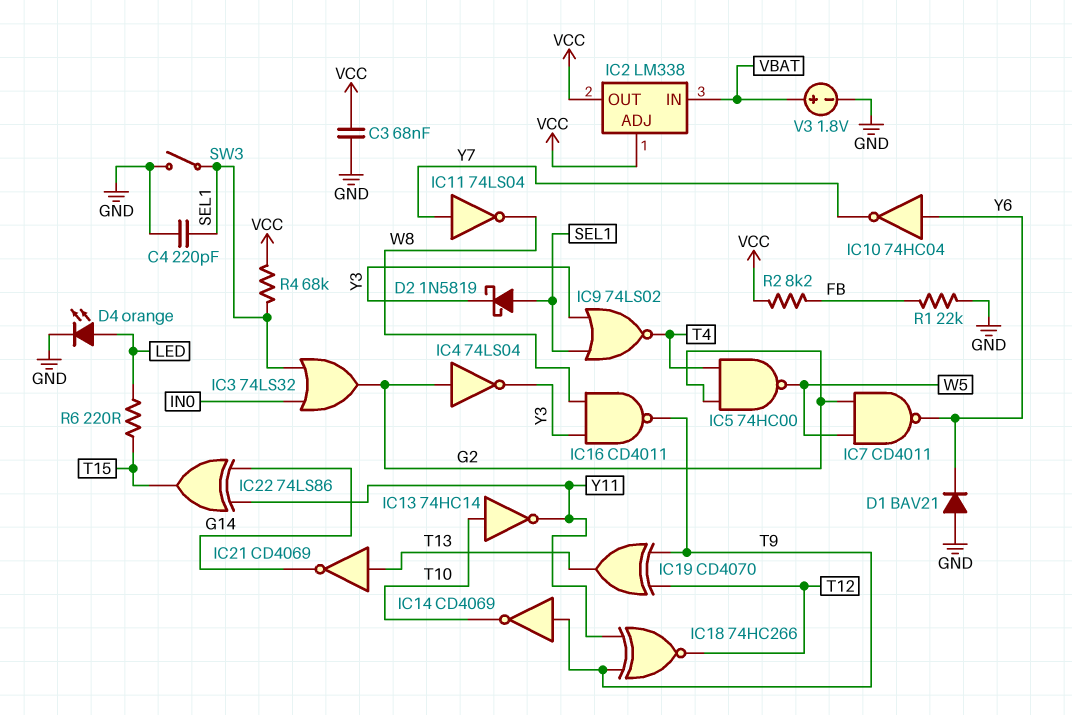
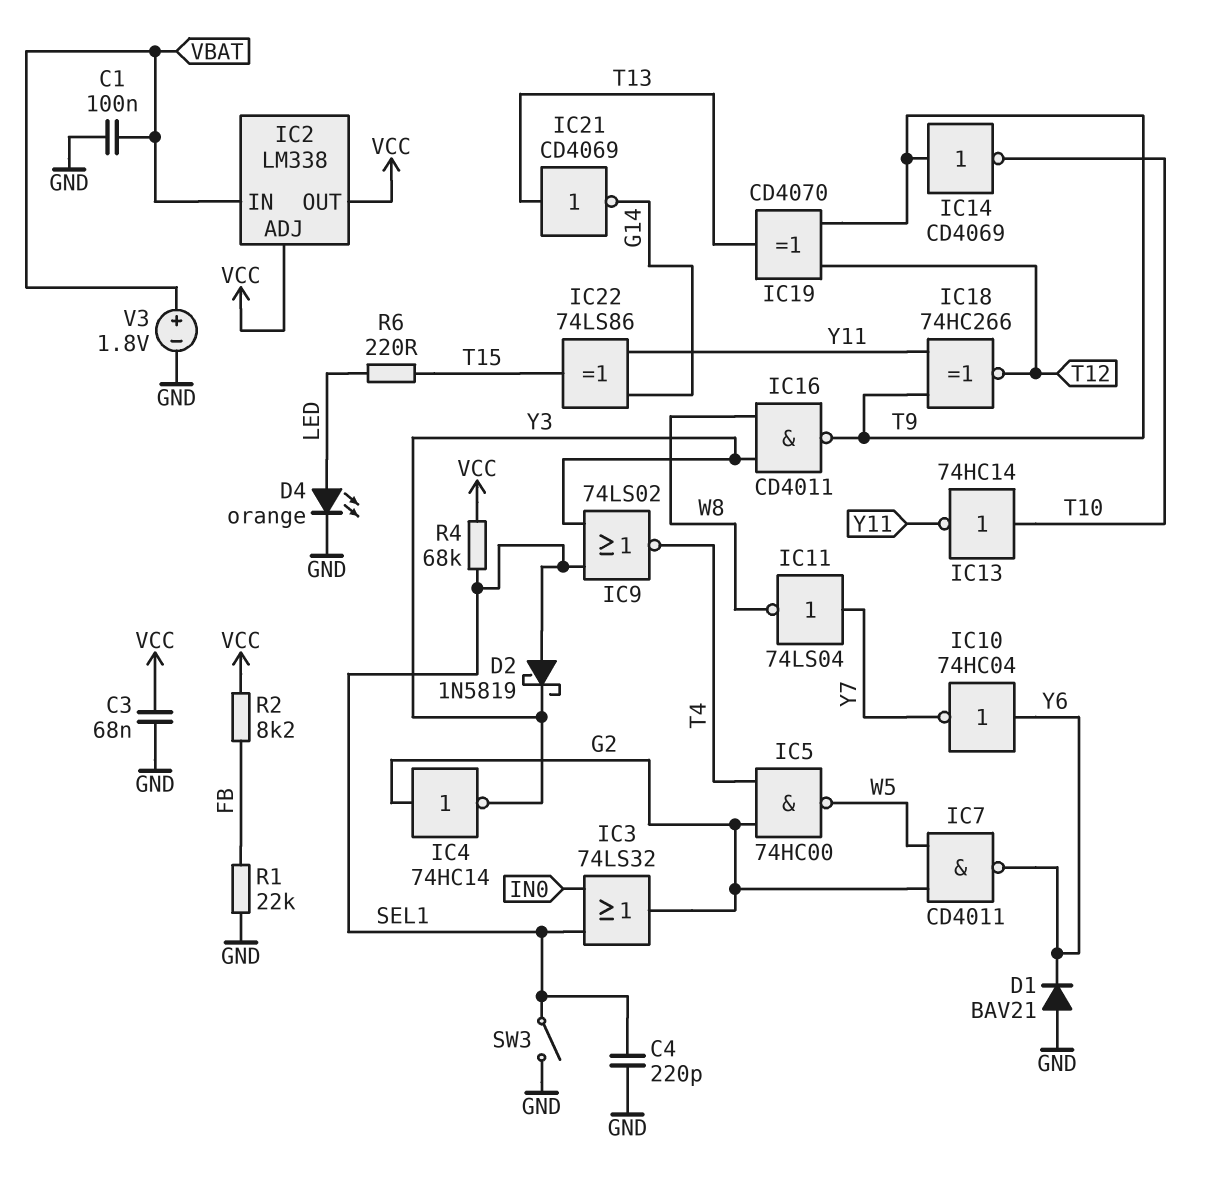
C1: none -> 100nF (GND, VBAT)
IC4: NOT 74LS04 (in G2, out Y3) -> NOT 74HC14 (in G2, out Y3)

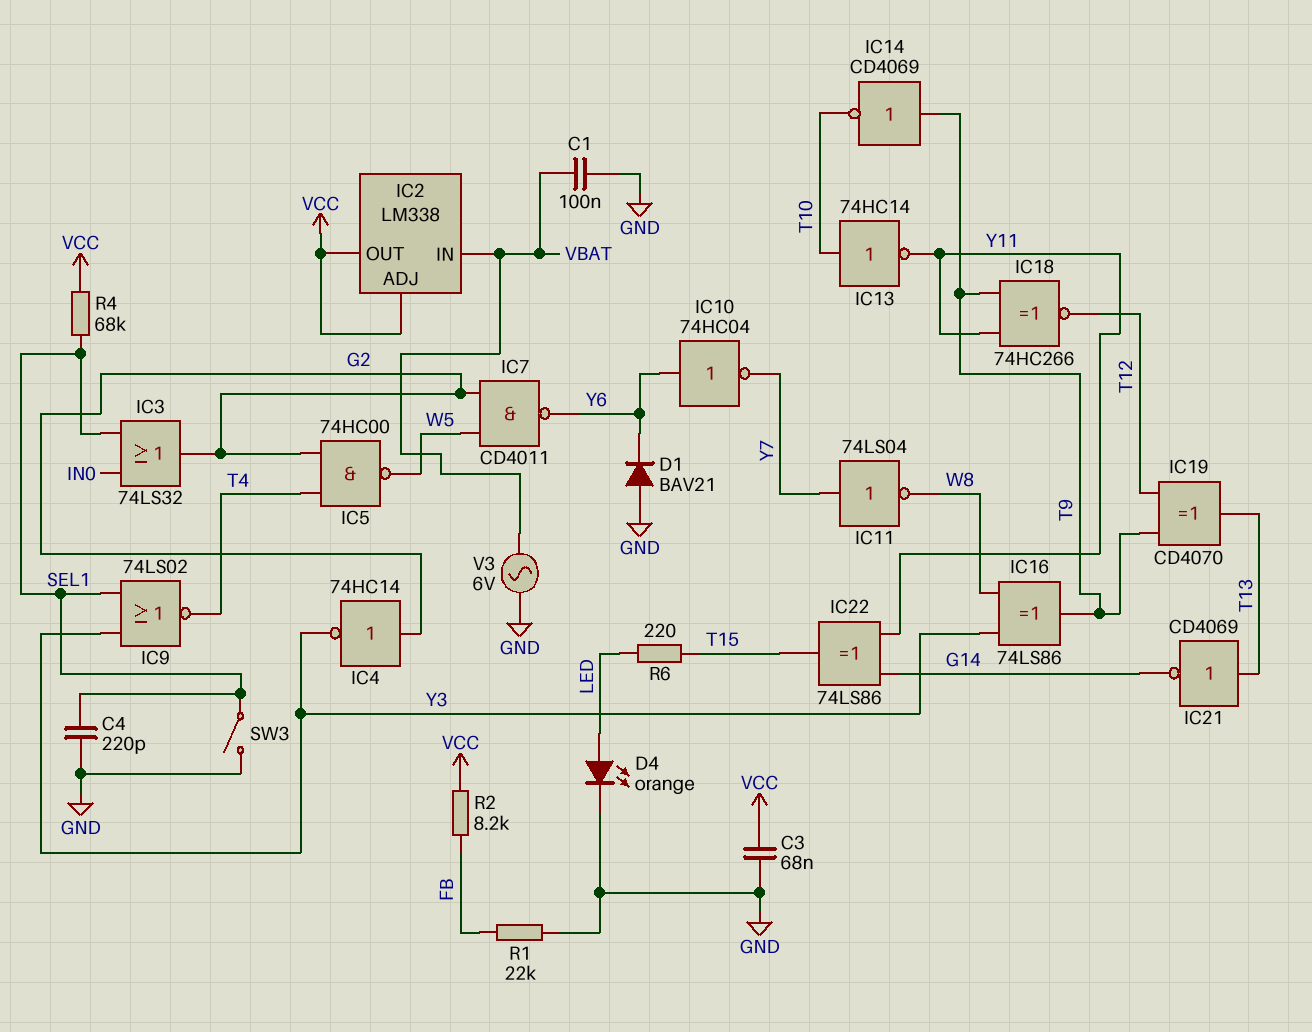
D2: schottky 1N5819 (A SEL1, K Y3) -> none
IC16: NAND CD4011 (in W8, in Y3, out T9) -> XOR 74LS86 (in W8, in Y3, out T9)
V3: 1.8V (plus VBAT, minus GND) -> AC 6V (GND, VBAT)

